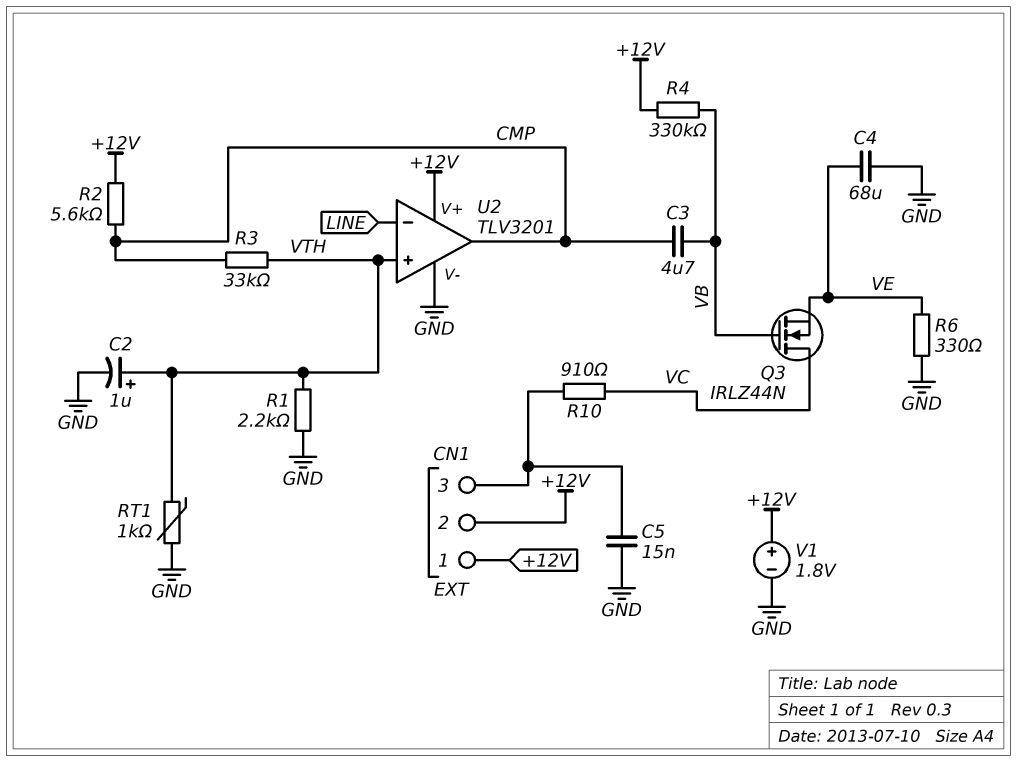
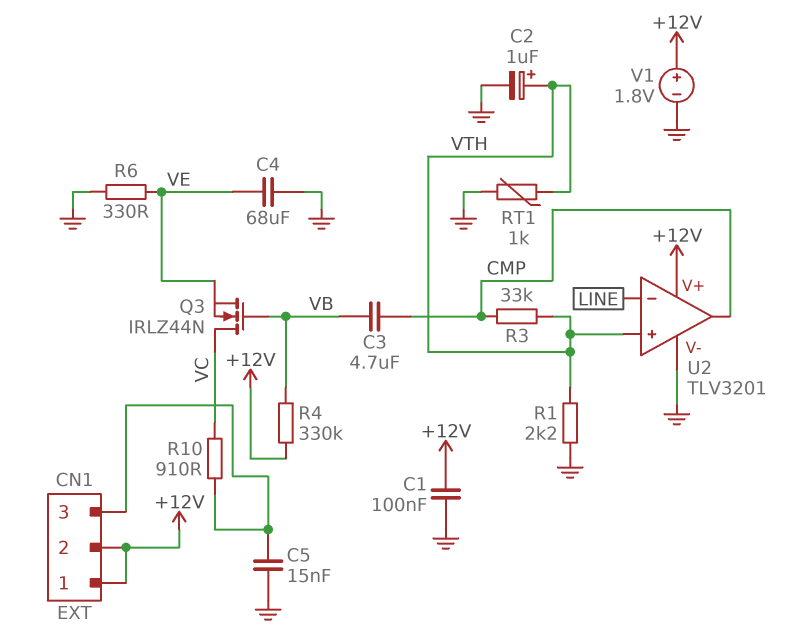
C1: none -> 100nF (+12V, GND)
R2: 5.6k (+12V, CMP) -> none

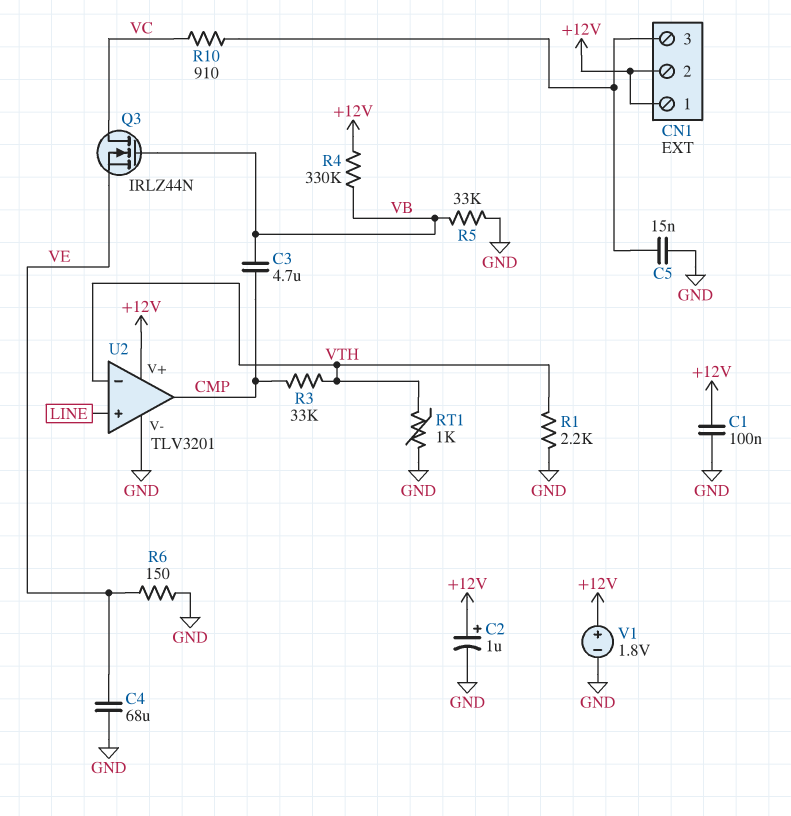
C2: 1uF (plus VTH, minus GND) -> 1uF (plus +12V, minus GND)
R5: none -> 33k (GND, VB)
R6: 330 (GND, VE) -> 150 (GND, VE)
U2 pin in+: VTH -> LINE
U2 pin in-: LINE -> VTH

